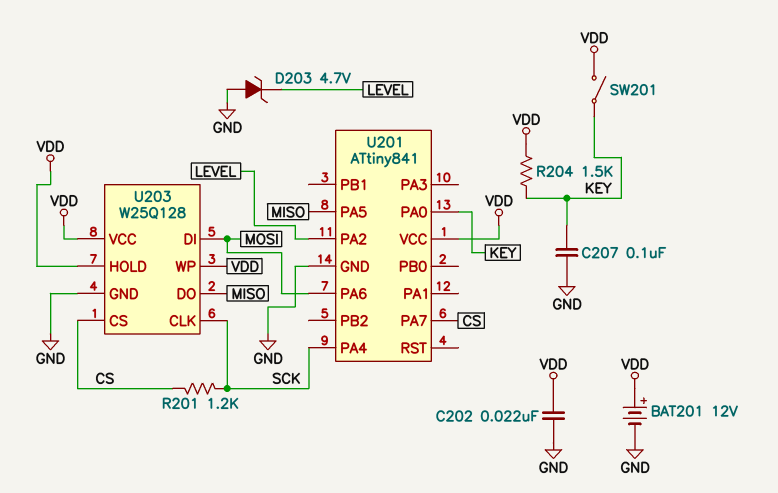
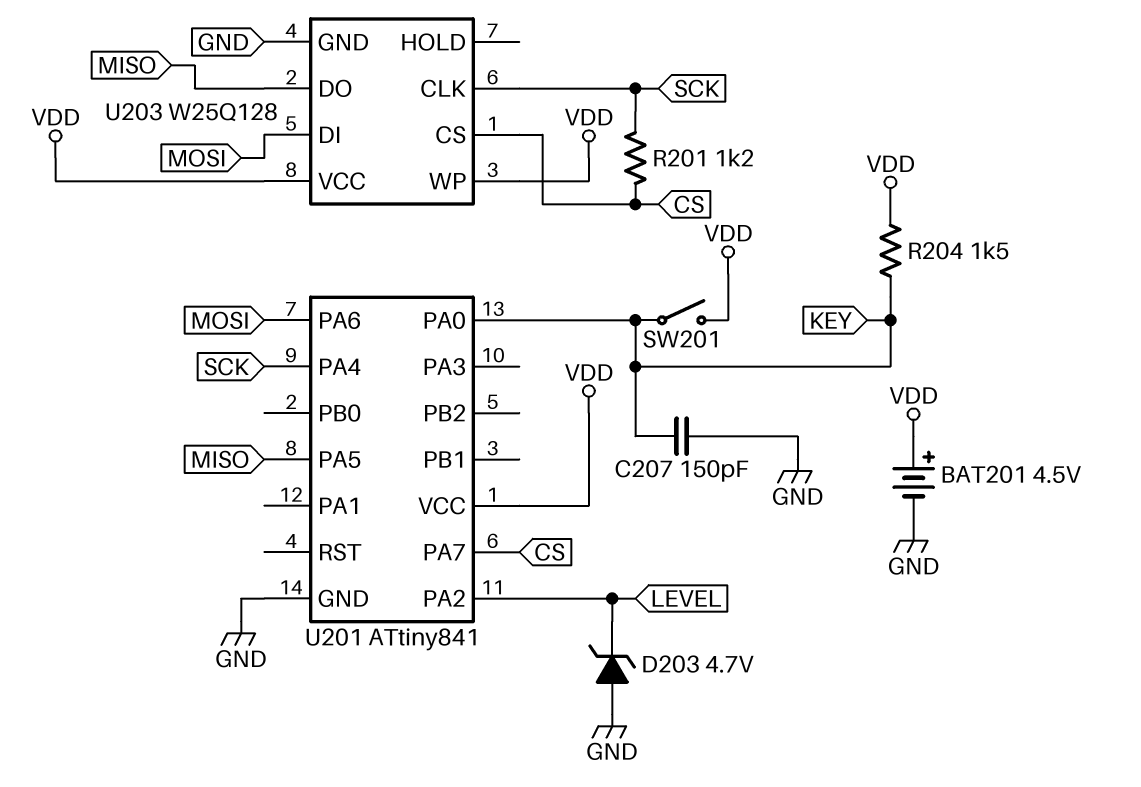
BAT201: 12V (plus VDD, minus GND) -> 4.5V (plus VDD, minus GND)
C202: 22nF (GND, VDD) -> none
C207: 100nF (GND, KEY) -> 150pF (GND, KEY)
U203 pin HOLD: VDD -> none

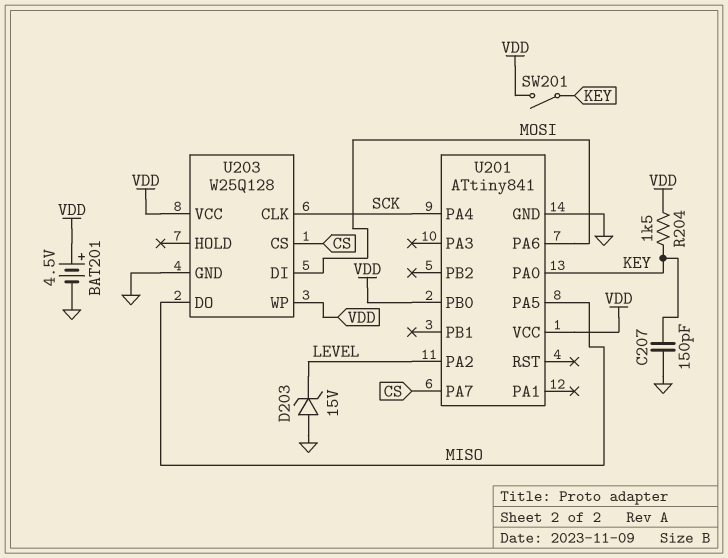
D203: zener 4.7V (A GND, K LEVEL) -> zener 15V (A GND, K LEVEL)
R201: 1.2k (CS, SCK) -> none
U201 pin PB0: none -> VDD

